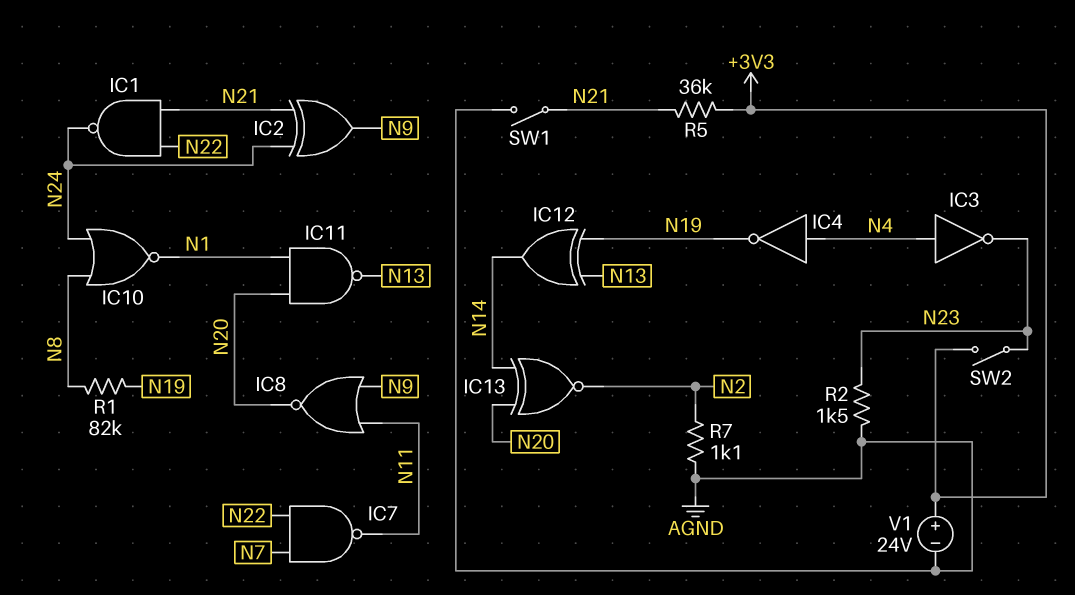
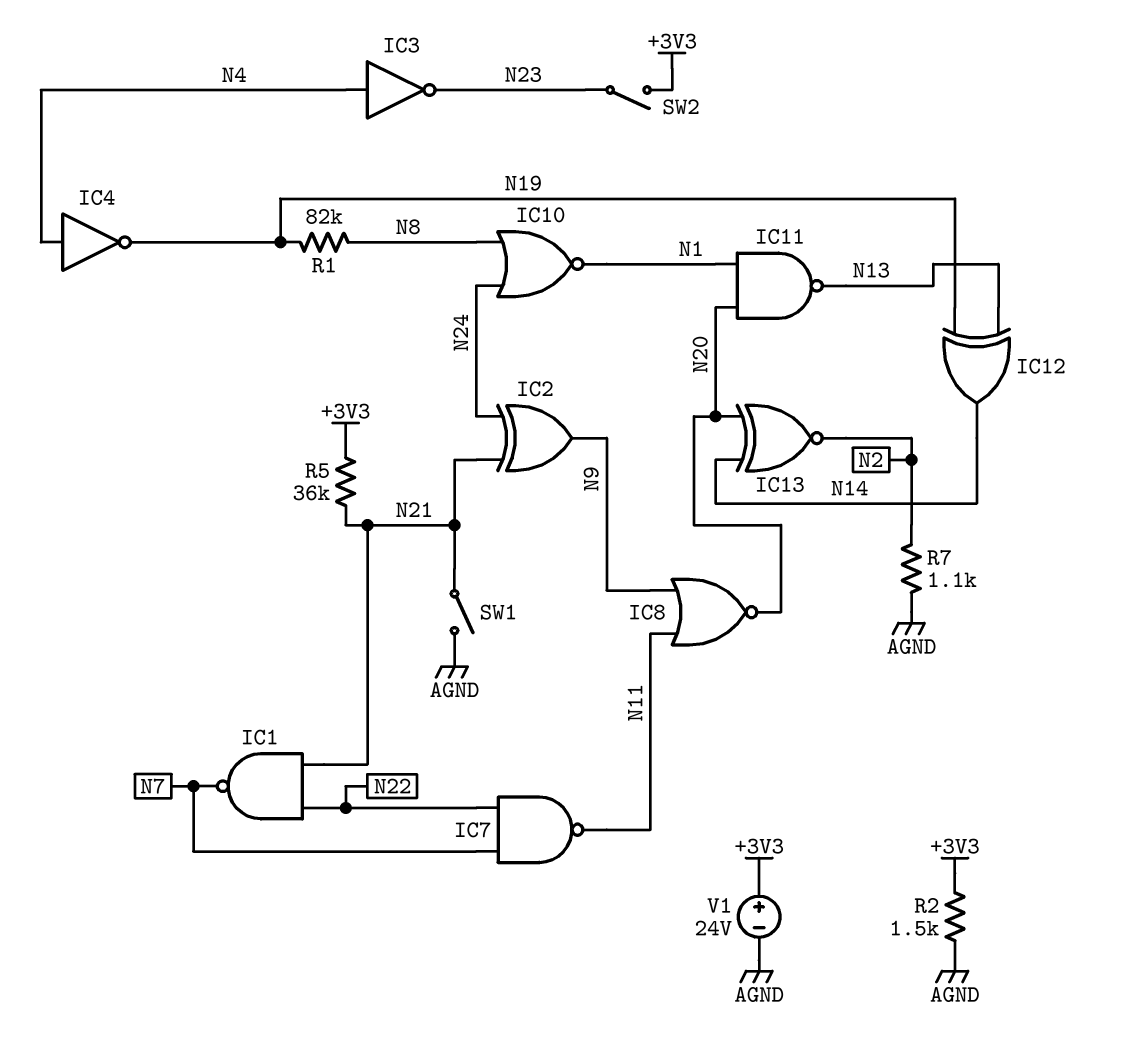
IC1: NAND (in N21, in N22, out N24) -> NAND (in N21, in N22, out N7)
R2: 1.5k (AGND, N23) -> 1.5k (+3V3, AGND)

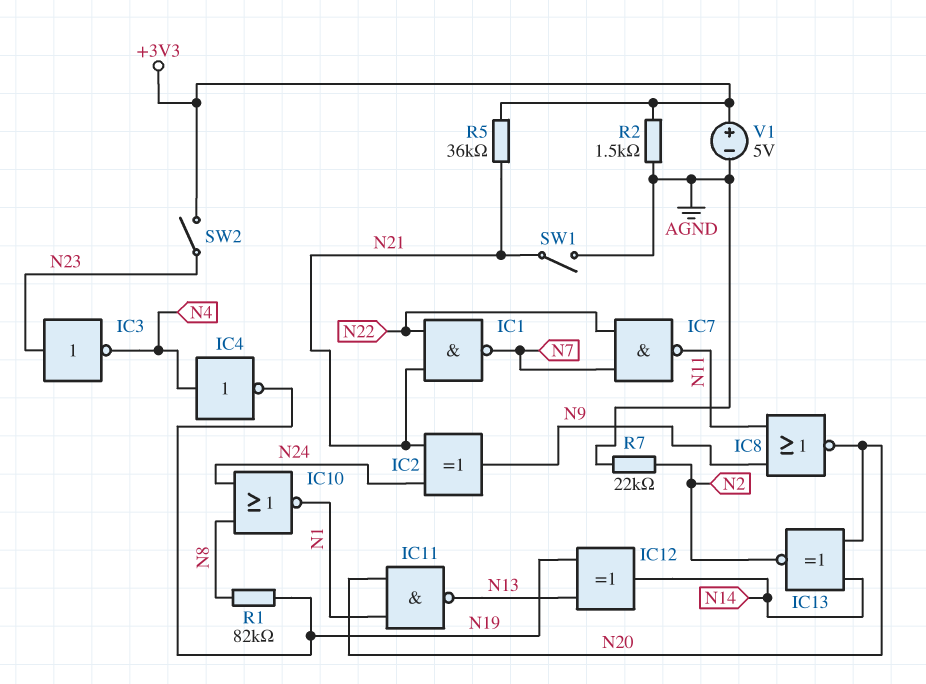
IC3: NOT (in N4, out N23) -> NOT (in N23, out N4)
R7: 1.1k (AGND, N2) -> 22k (AGND, N2)
V1: 24V (plus +3V3, minus AGND) -> 5V (plus +3V3, minus AGND)

